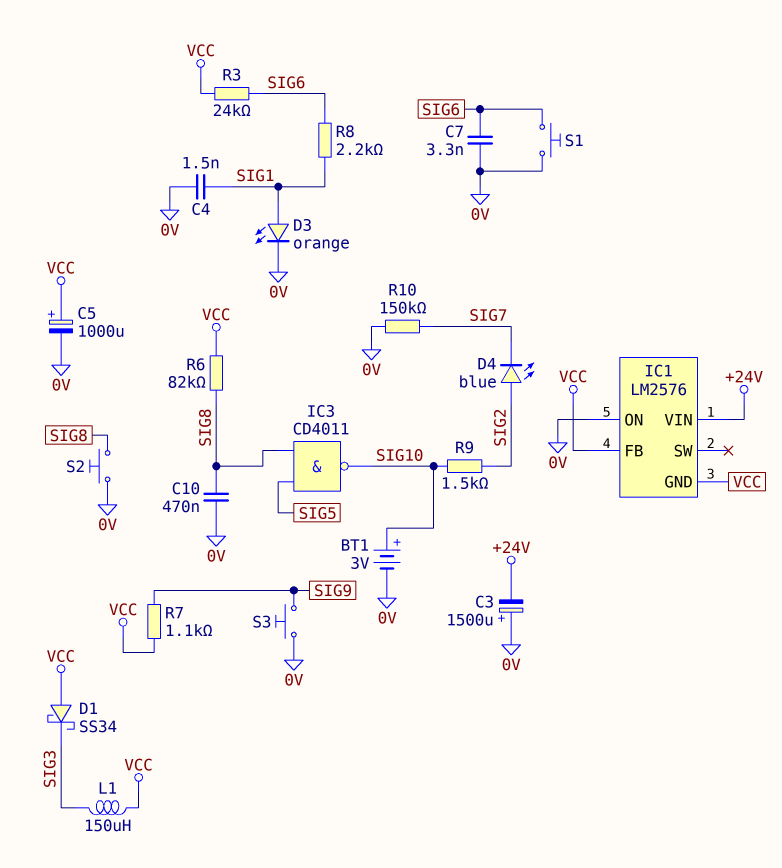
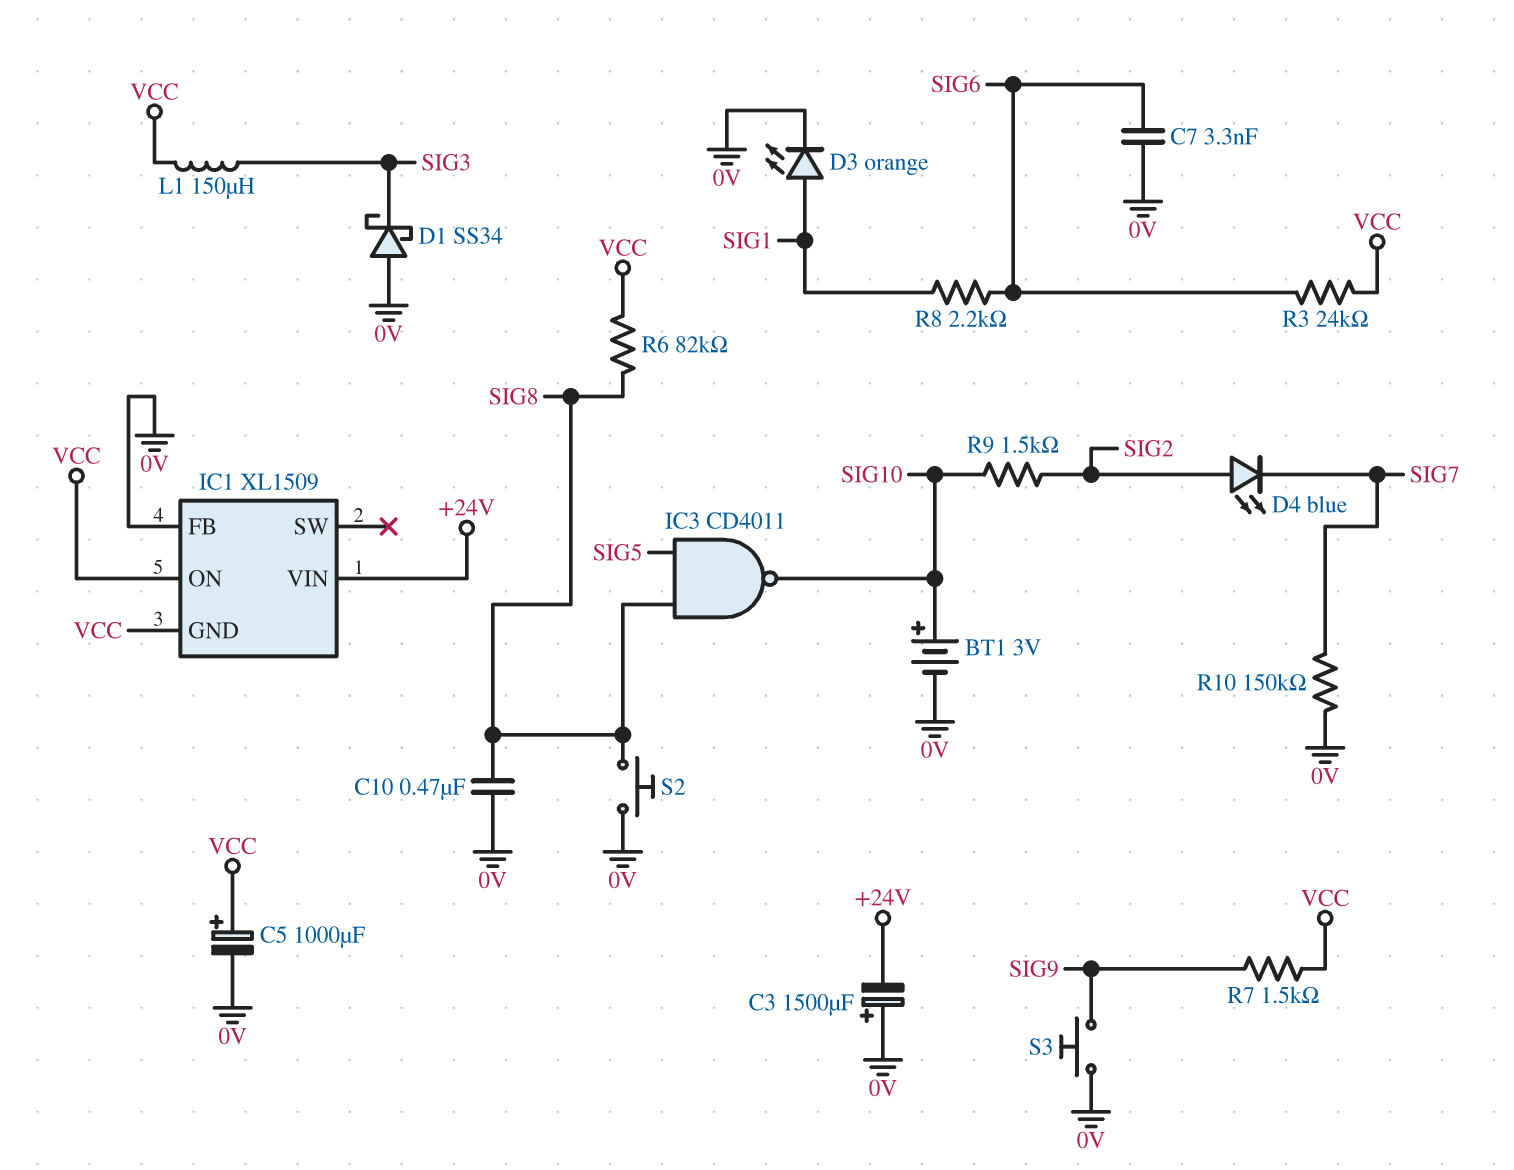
C4: 1.5nF (0V, SIG1) -> none
D1: schottky SS34 (A VCC, K SIG3) -> schottky SS34 (A 0V, K SIG3)
IC1: LM2576 -> XL1509
IC1 pin FB: VCC -> 0V
IC1 pin ON: 0V -> VCC
R7: 1.1k (SIG9, VCC) -> 1.5k (SIG9, VCC)
S1: button (0V, SIG6) -> none

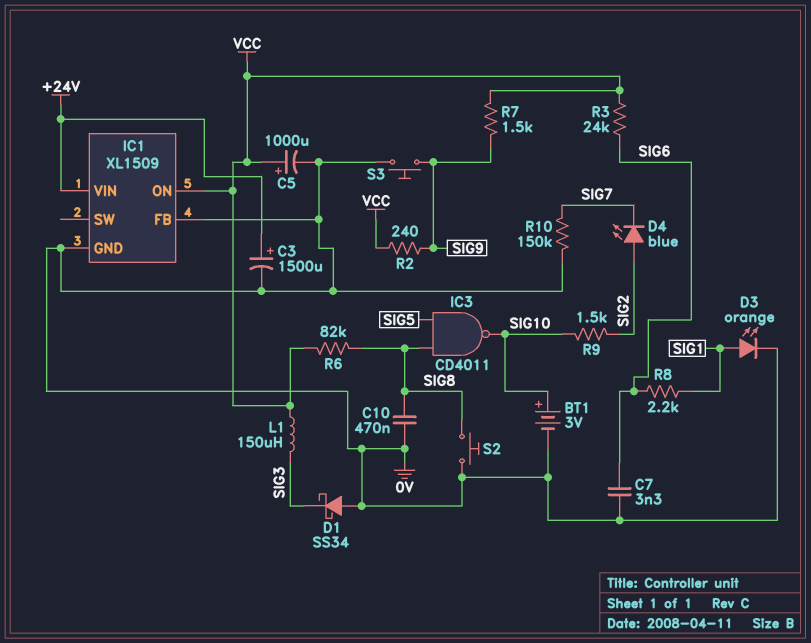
C3: 1500uF (plus 0V, minus +24V) -> 1500uF (plus +24V, minus 0V)
IC1 pin GND: VCC -> 0V
R2: none -> 240 (SIG9, VCC)

